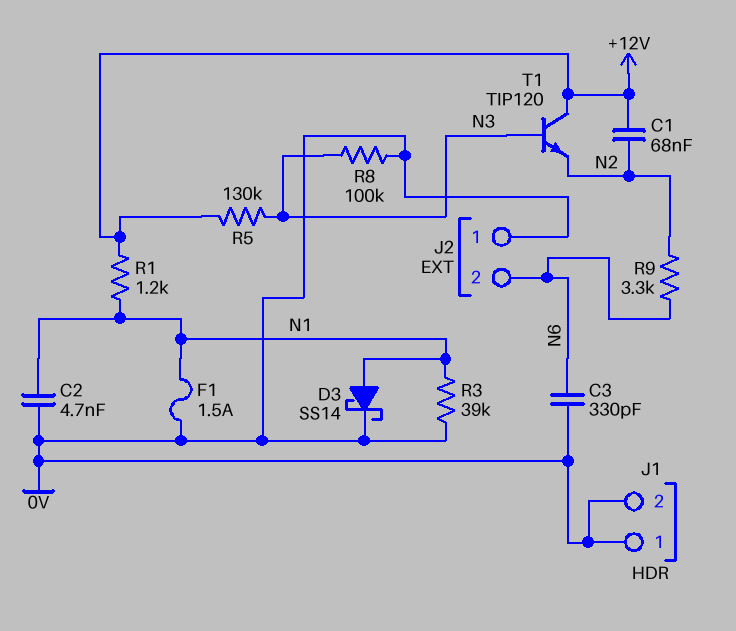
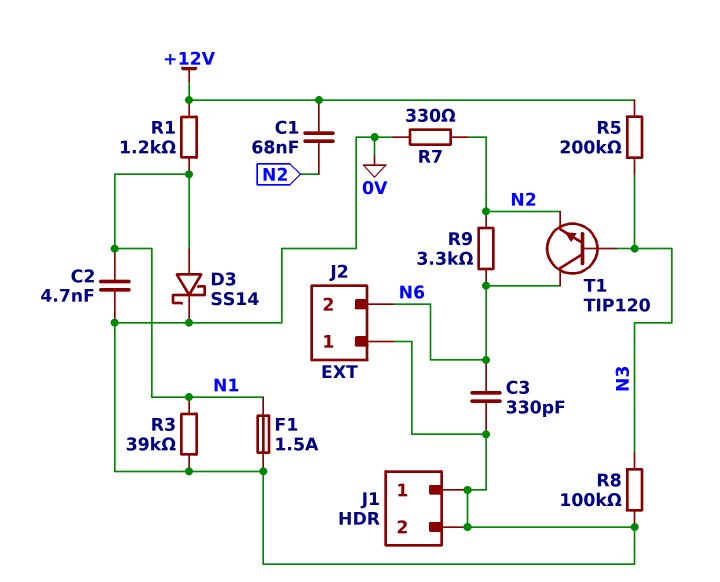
R5: 130k (+12V, N3) -> 200k (+12V, N3)
R7: none -> 330 (0V, N2)
T1: NPN TIP120 (B N3, C +12V, E N2) -> NPN TIP120 (B N3, C N6, E N2)

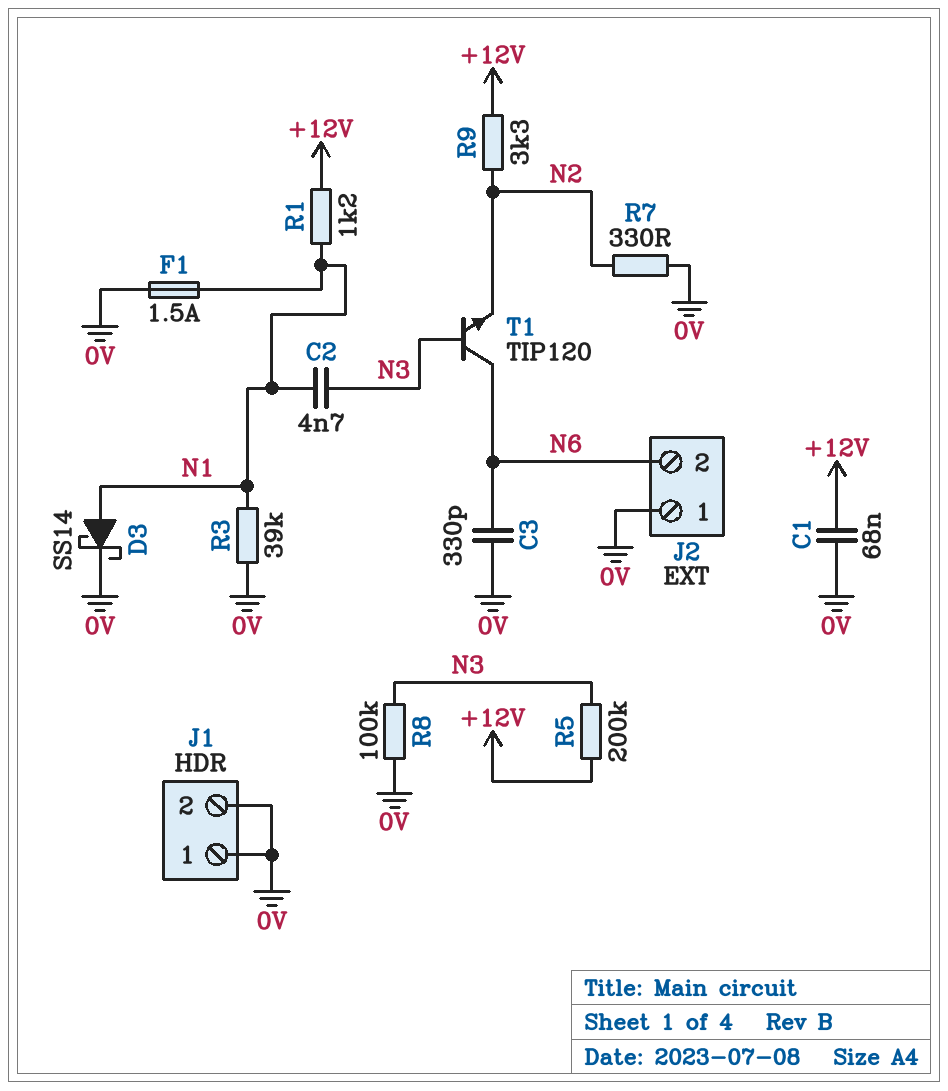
C1: 68nF (+12V, N2) -> 68nF (+12V, 0V)
C2: 4.7nF (0V, N1) -> 4.7nF (N1, N3)
R9: 3.3k (N2, N6) -> 3.3k (+12V, N2)

